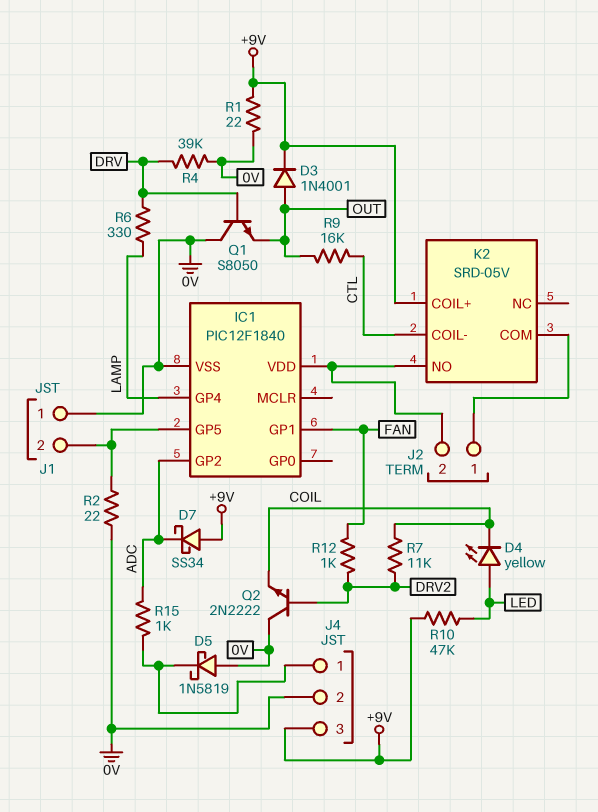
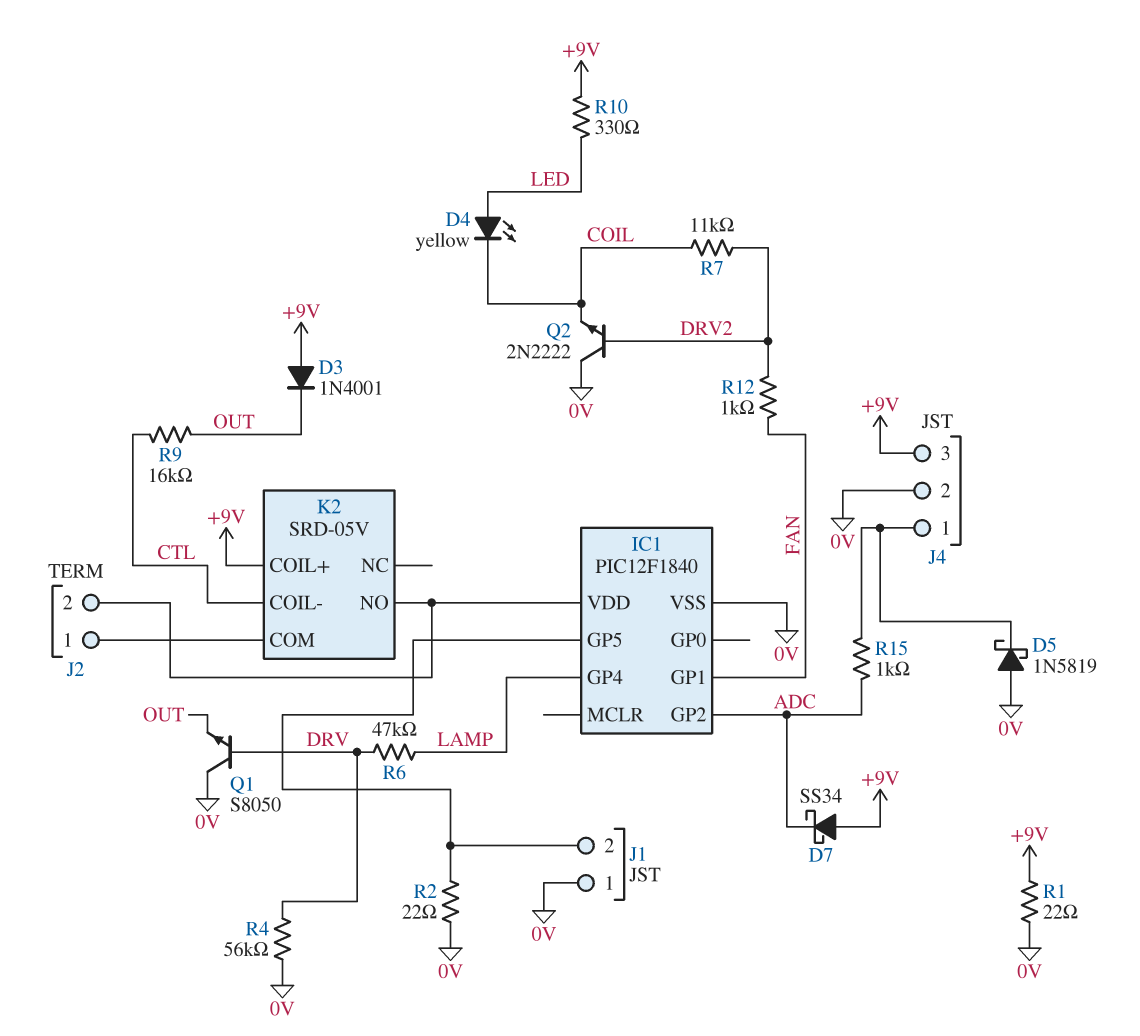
D3: diode 1N4001 (A OUT, K +9V) -> diode 1N4001 (A +9V, K OUT)
R4: 39k (0V, DRV) -> 56k (0V, DRV)
R6: 330 (DRV, LAMP) -> 47k (DRV, LAMP)
R10: 47k (+9V, LED) -> 330 (+9V, LED)

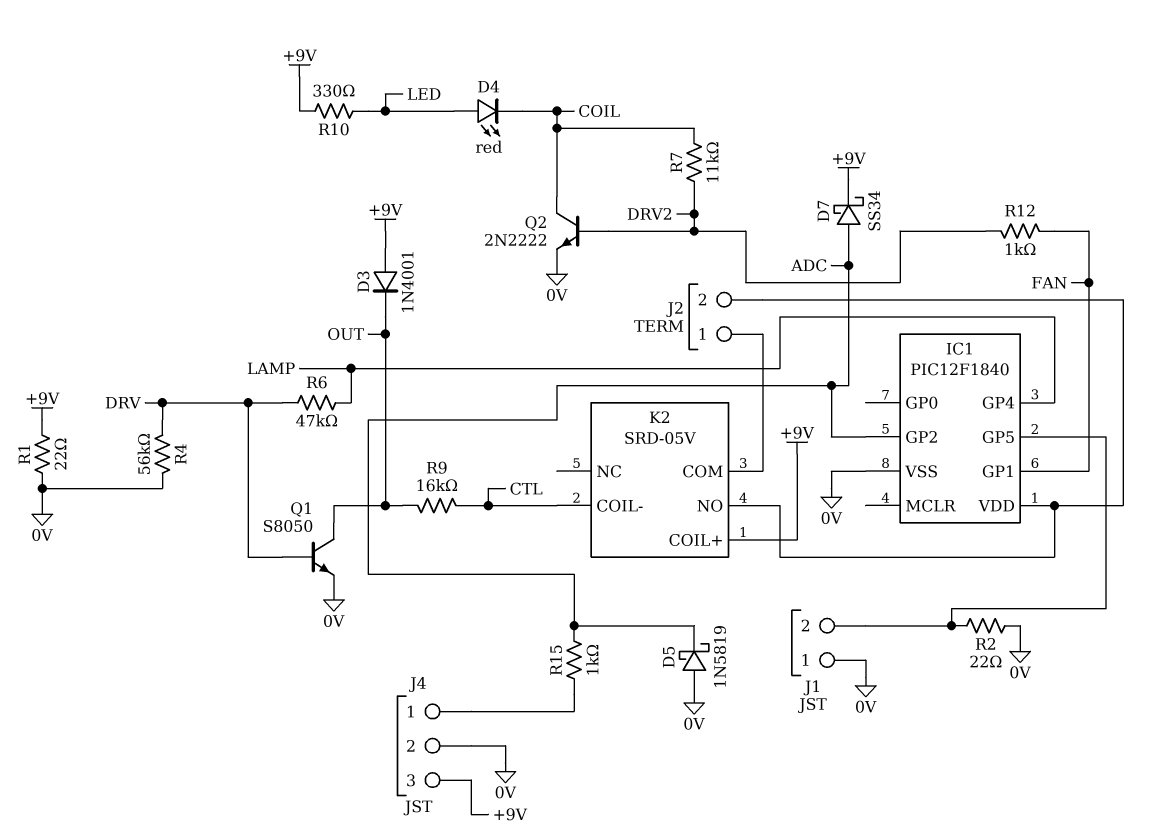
D4: LED yellow (A LED, K COIL) -> LED red (A LED, K COIL)
D5: schottky 1N5819 (A 0V, K J4/1) -> schottky 1N5819 (A 0V, K ADC)
D7: schottky SS34 (A +9V, K ADC) -> schottky SS34 (A ADC, K +9V)
Q1: NPN S8050 (B DRV, C 0V, E OUT) -> NPN S8050 (B DRV, C OUT, E 0V)
Q2: NPN 2N2222 (B DRV2, C 0V, E COIL) -> NPN 2N2222 (B DRV2, C COIL, E 0V)

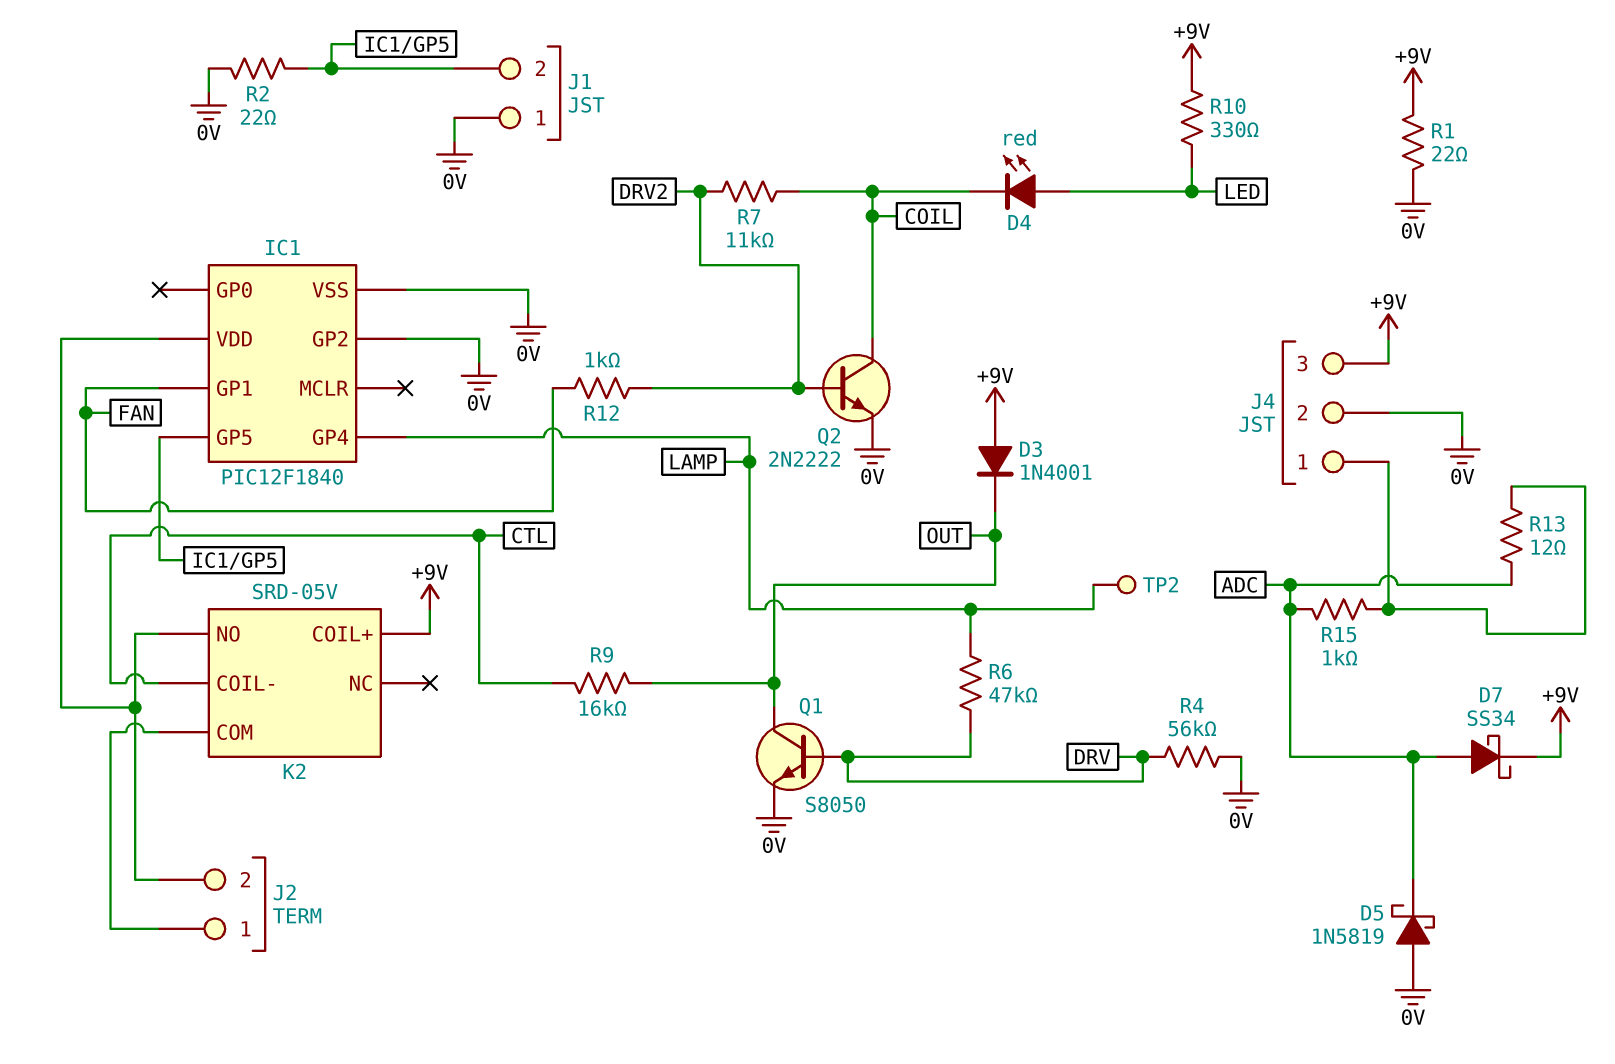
IC1 pin GP2: ADC -> 0V
R13: none -> 12 (ADC, J4/1)
TP2: none -> test point (LAMP)

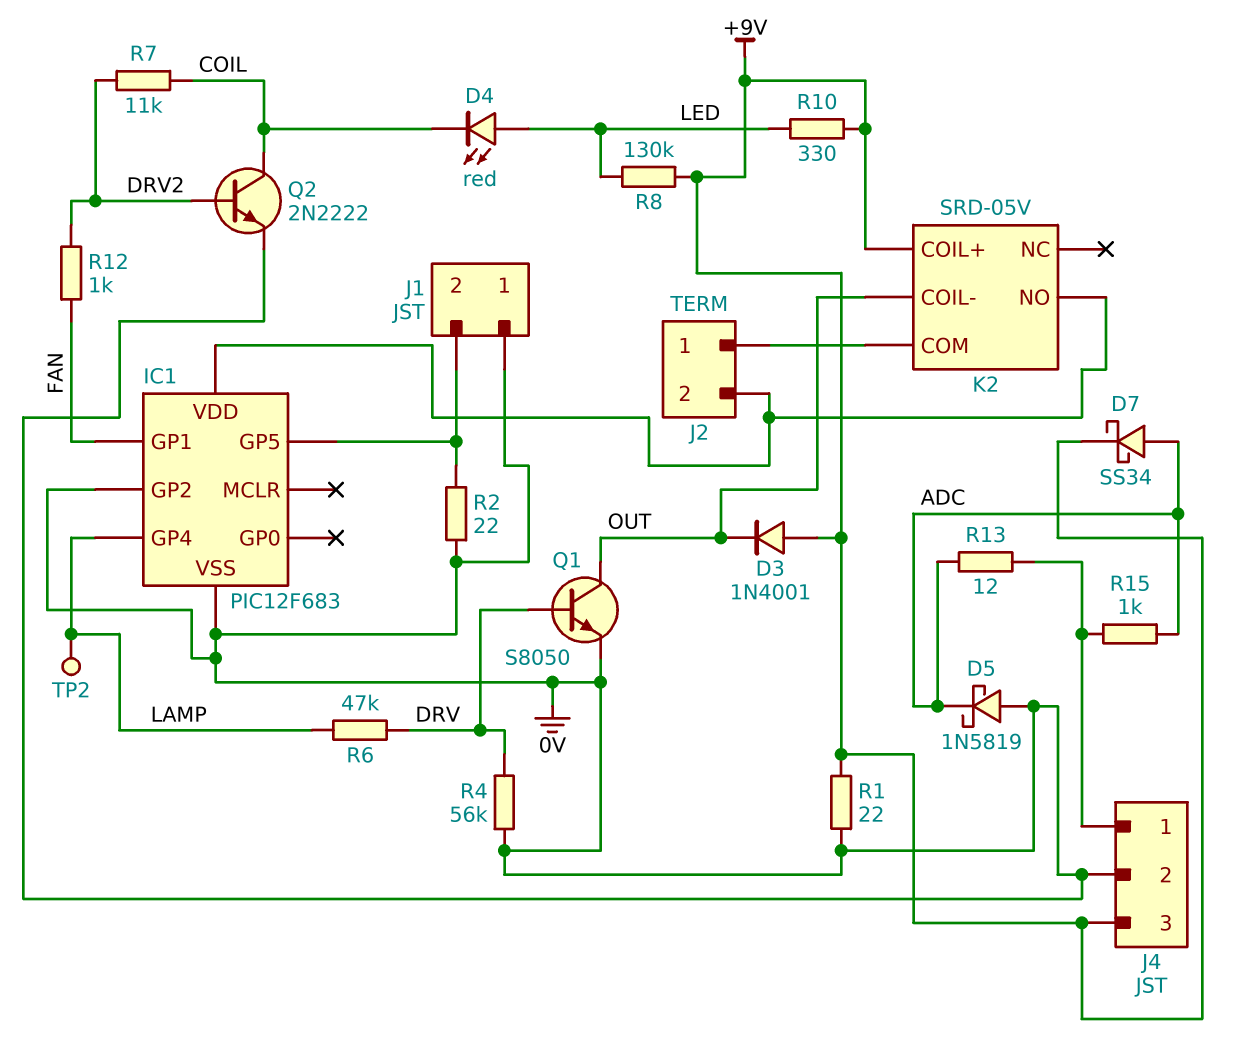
IC1: PIC12F1840 -> PIC12F683
K2 pin COIL-: CTL -> OUT
R8: none -> 130k (+9V, LED)
R9: 16k (CTL, OUT) -> none

